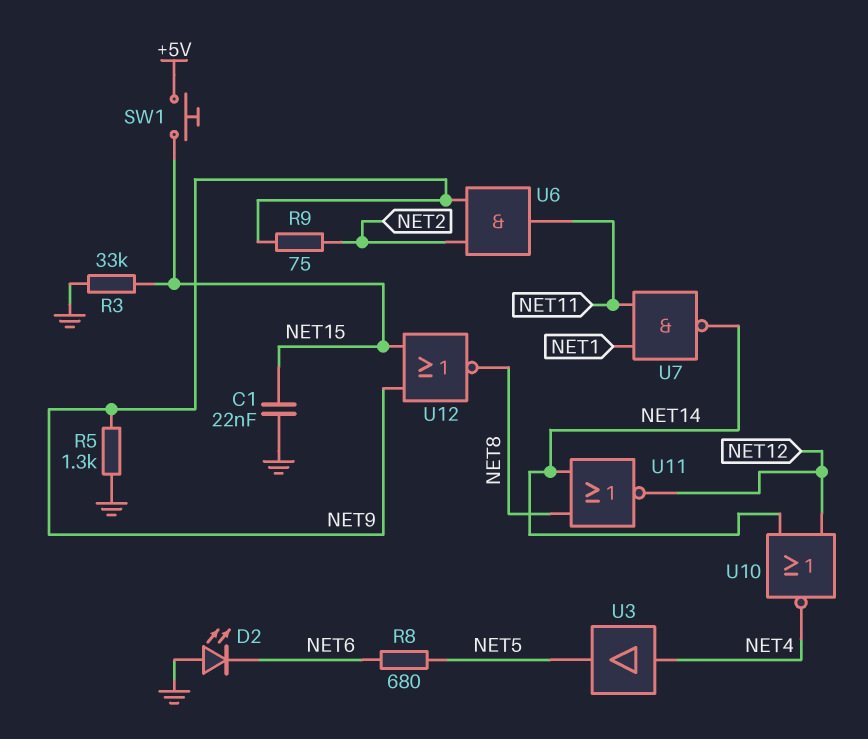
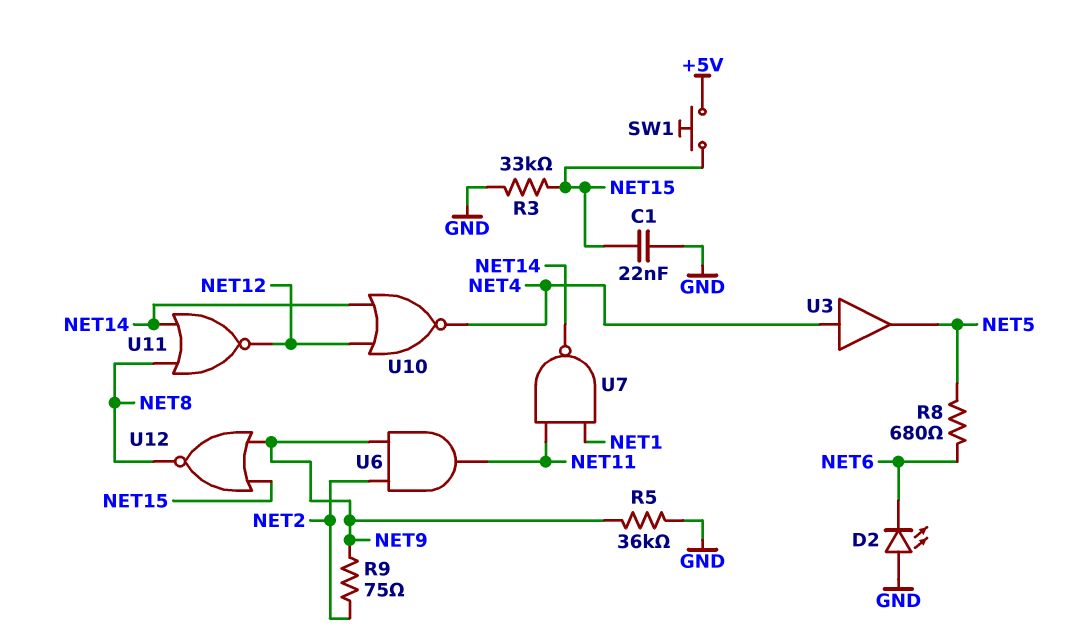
R5: 1.3k (GND, NET9) -> 36k (GND, NET9)

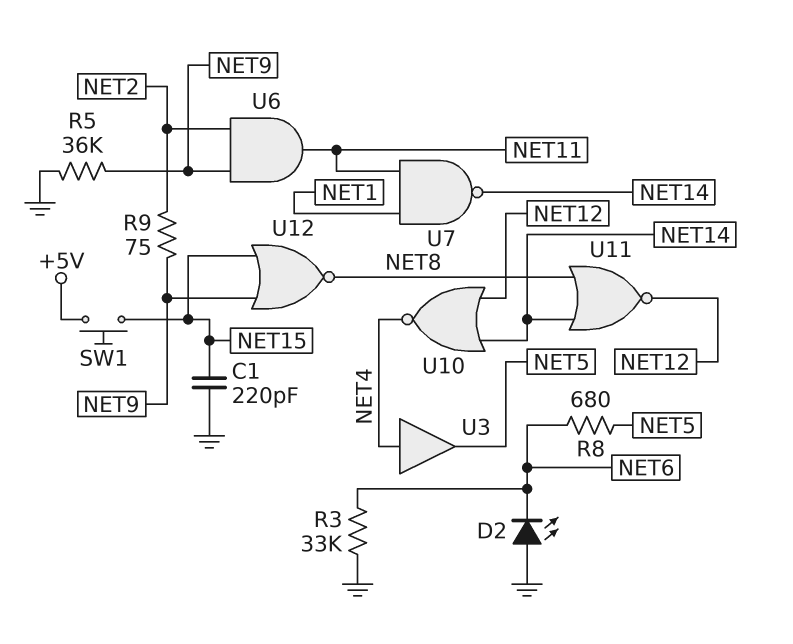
C1: 22nF (GND, NET15) -> 220pF (GND, NET15)
R3: 33k (GND, NET15) -> 33k (GND, NET6)

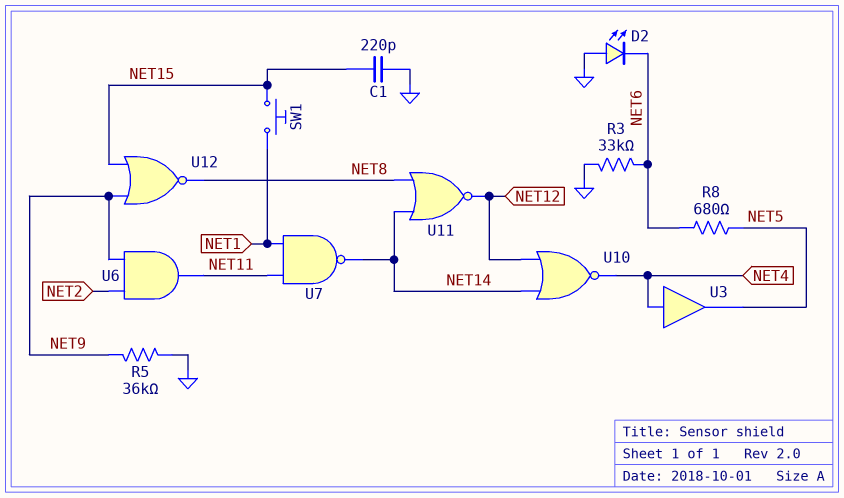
R9: 75 (NET2, NET9) -> none
SW1: button (+5V, NET15) -> button (NET1, NET15)

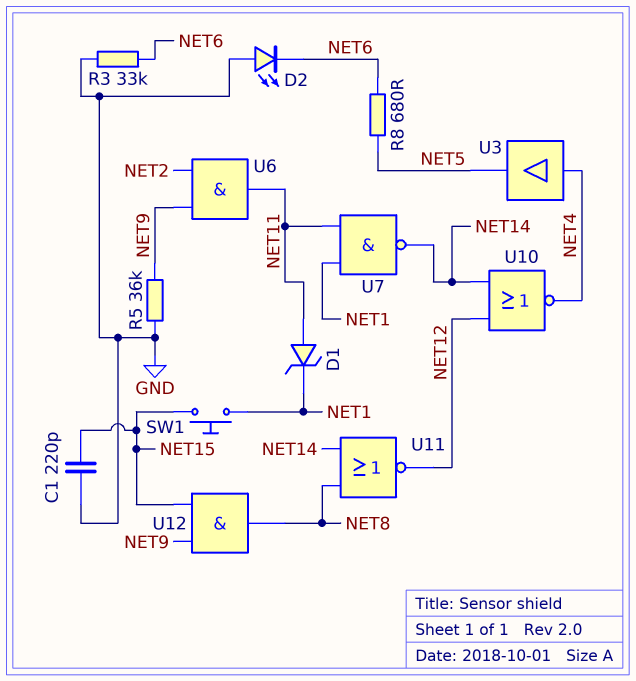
D1: none -> zener (A NET11, K NET1)
U12: NOR (in NET9, in NET15, out NET8) -> AND (in NET9, in NET15, out NET8)

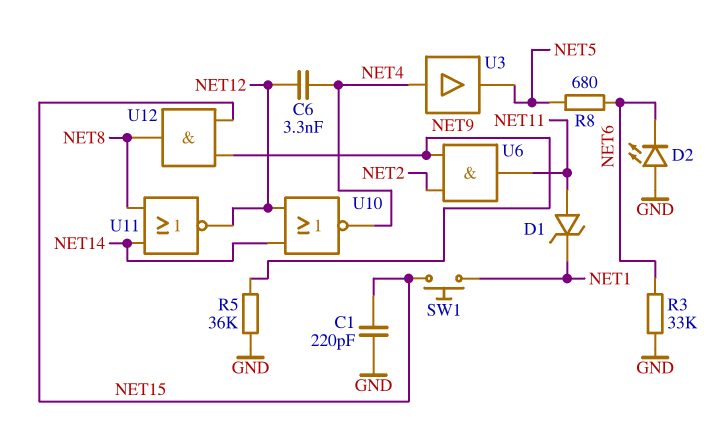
C6: none -> 3.3nF (NET4, NET12)
U7: NAND (in NET1, in NET11, out NET14) -> none

